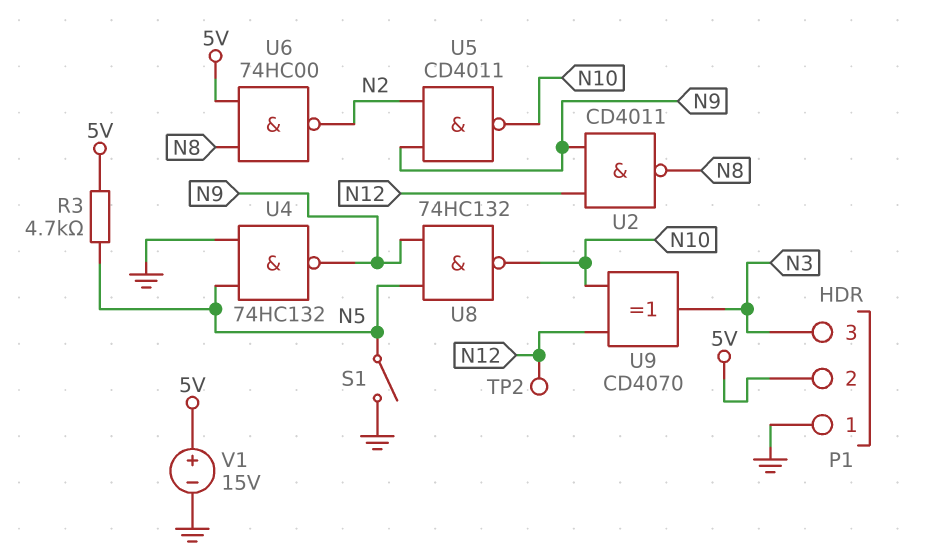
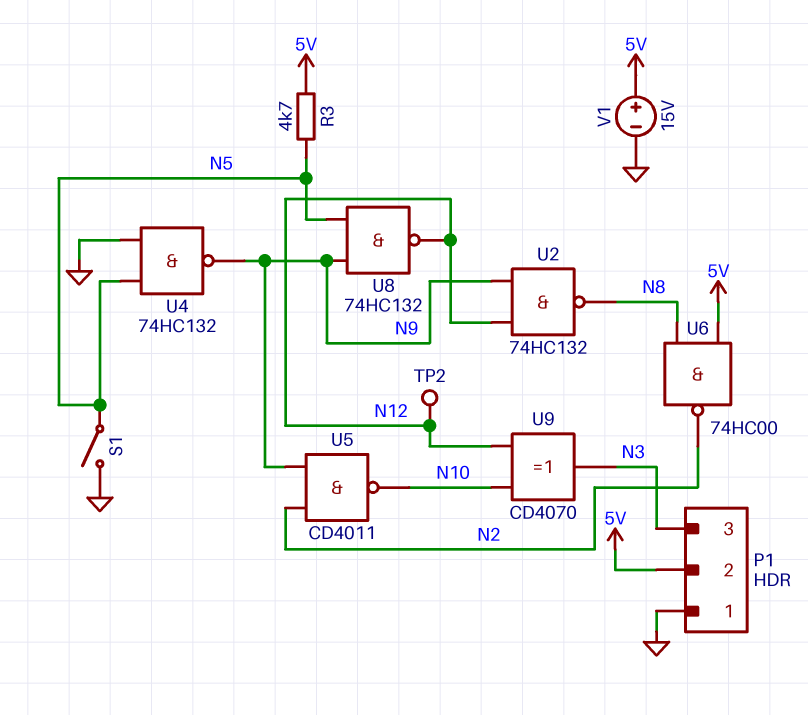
U2: NAND CD4011 (in N9, in N12, out N8) -> NAND 74HC132 (in N9, in N12, out N8)
U8: NAND 74HC132 (in N5, in N9, out N10) -> NAND 74HC132 (in N5, in N9, out N12)

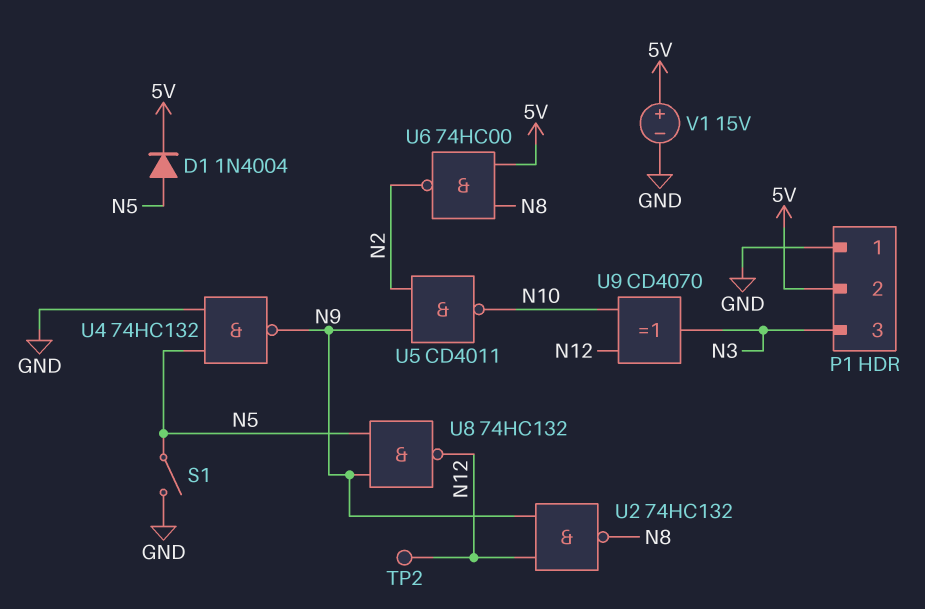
D1: none -> diode 1N4004 (A N5, K 5V)
R3: 4.7k (5V, N5) -> none

